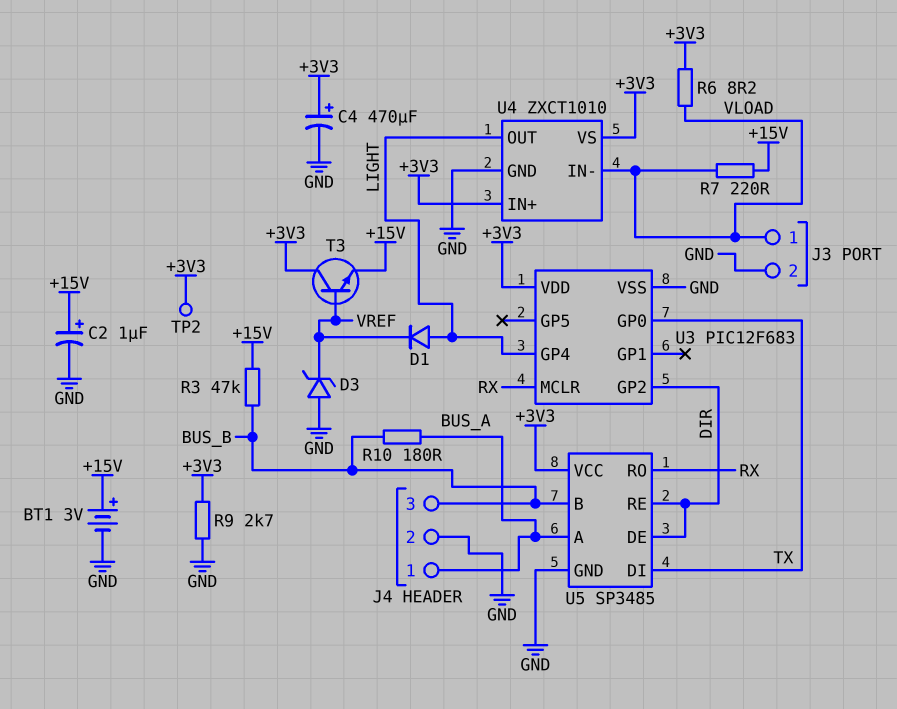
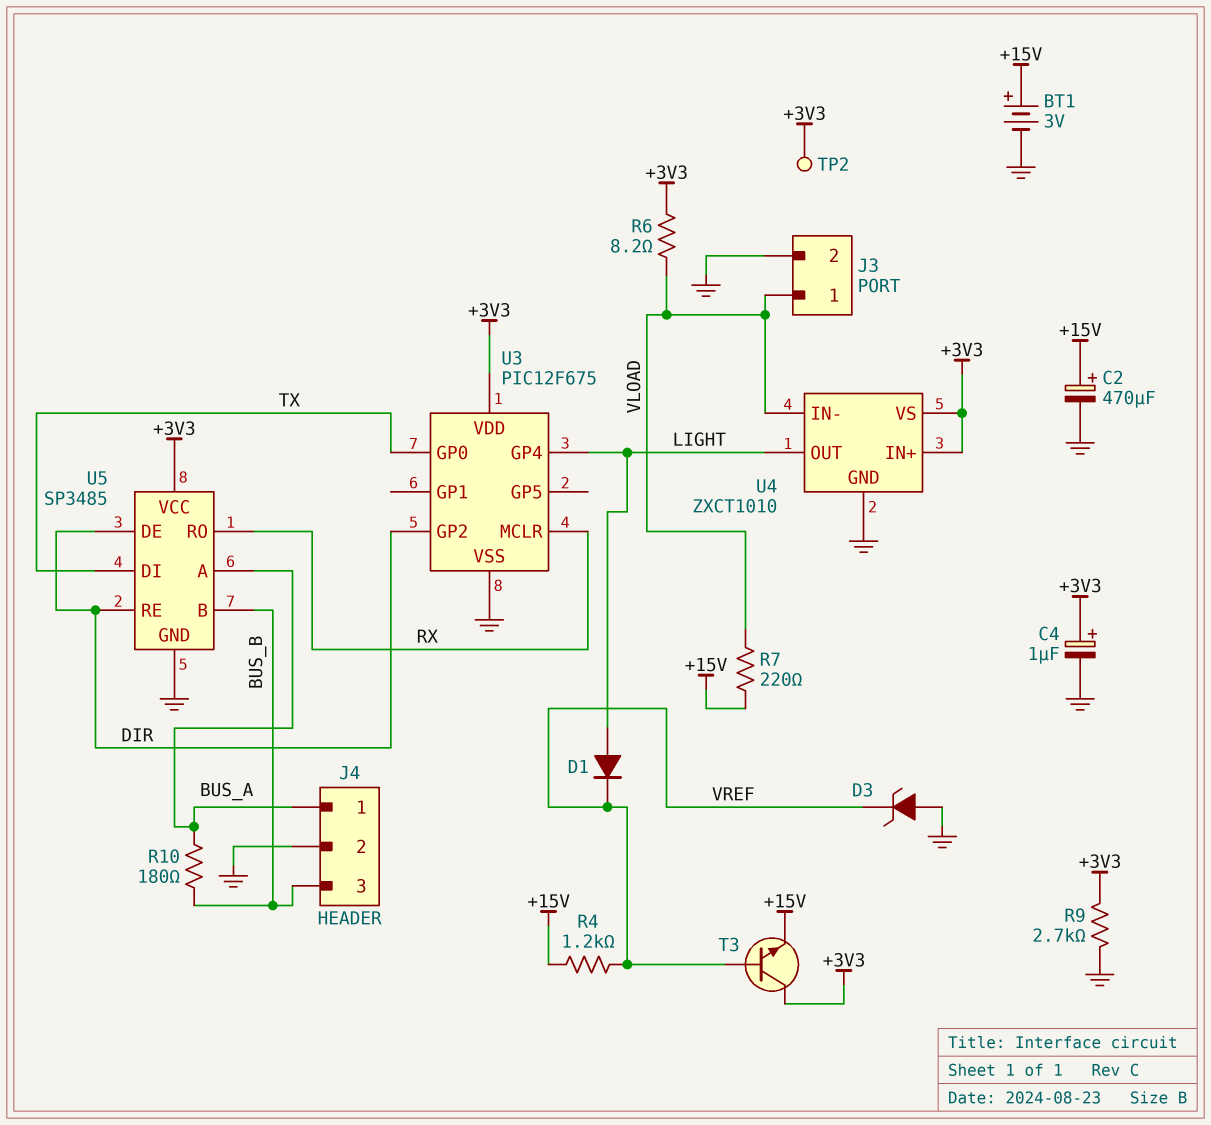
C2: 1uF (plus +15V, minus GND) -> 470uF (plus +15V, minus GND)
C4: 470uF (plus +3V3, minus GND) -> 1uF (plus +3V3, minus GND)
R3: 47k (+15V, BUS_B) -> none
R4: none -> 1.2k (+15V, VREF)
U3: PIC12F683 -> PIC12F675

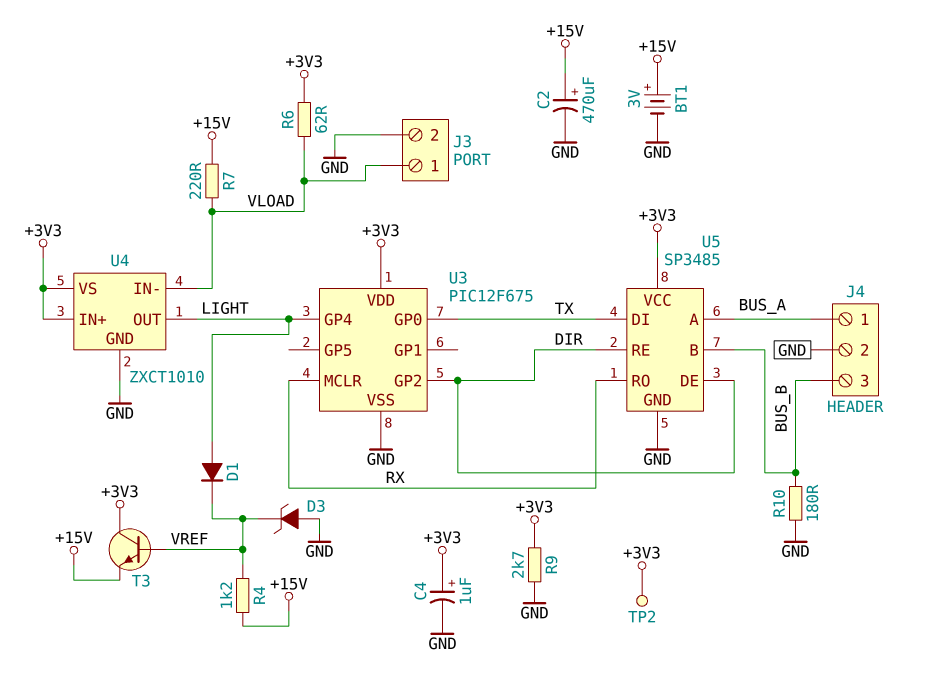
R6: 8.2 (+3V3, VLOAD) -> 62 (+3V3, VLOAD)
R10: 180 (BUS_A, BUS_B) -> 180 (BUS_B, GND)

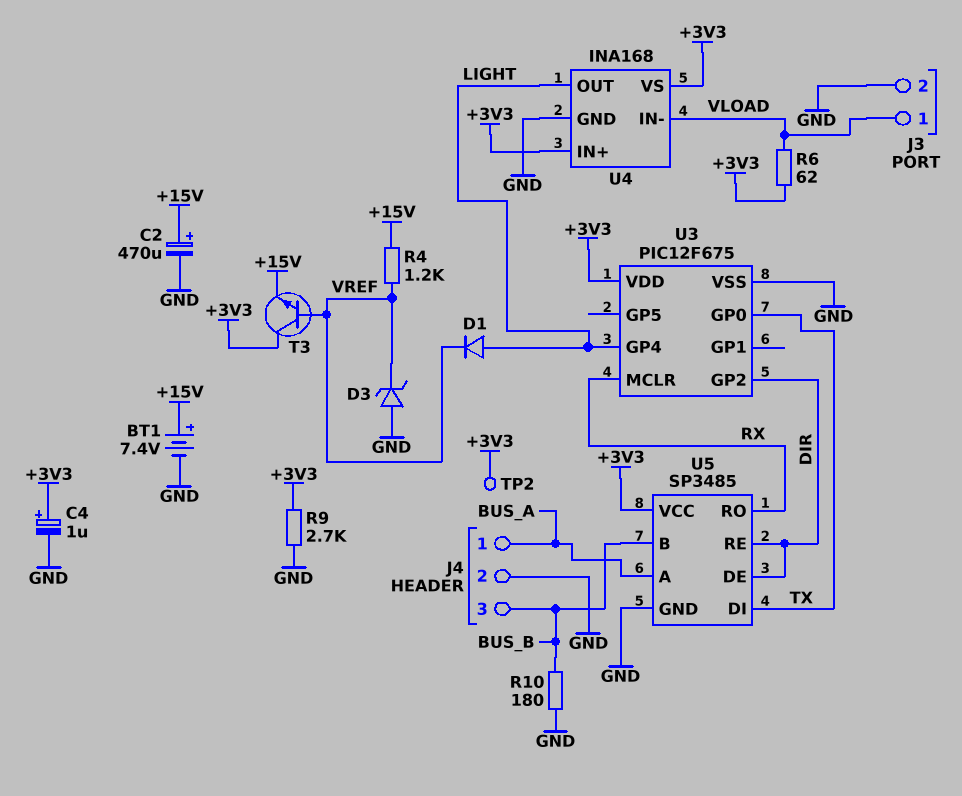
BT1: 3V (plus +15V, minus GND) -> 7.4V (plus +15V, minus GND)
R7: 220 (+15V, VLOAD) -> none
U4: ZXCT1010 -> INA168

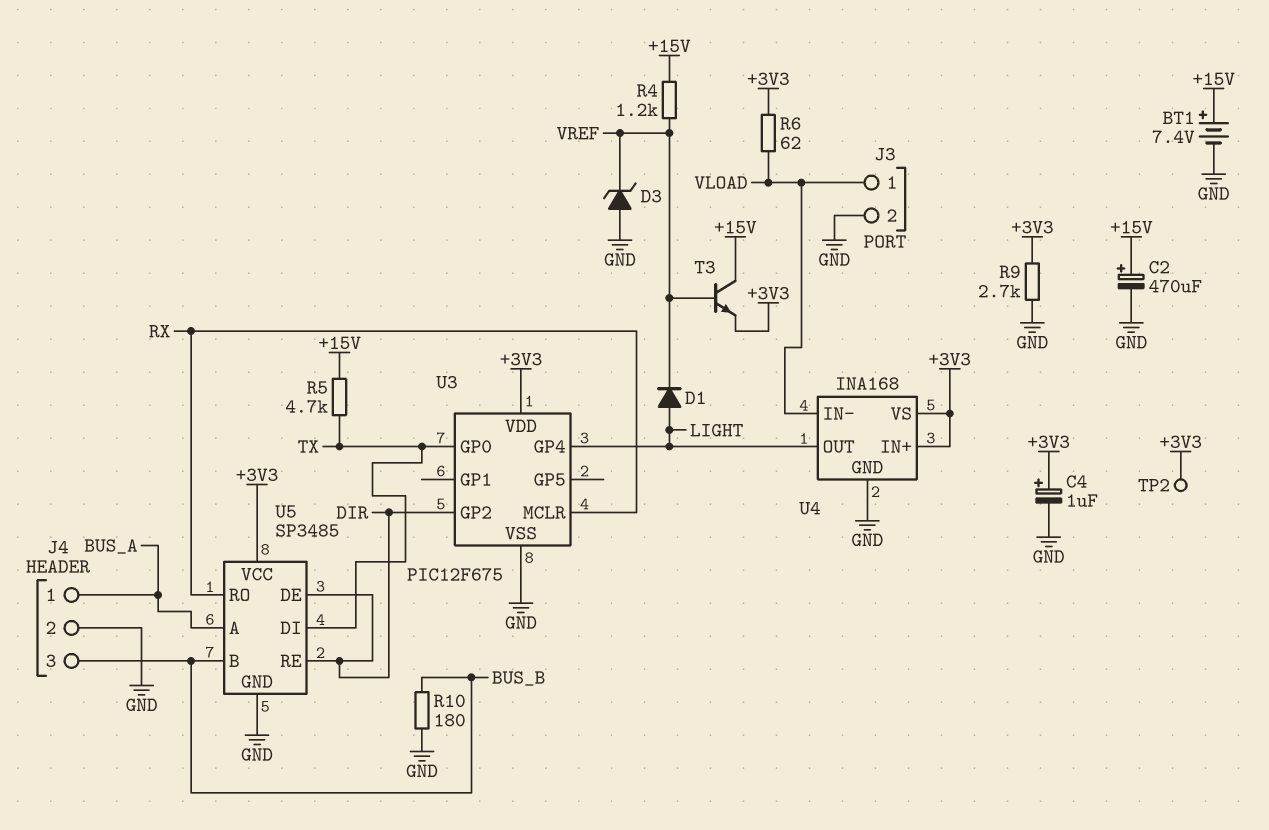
R5: none -> 4.7k (+15V, TX)
T3: NPN (B VREF, C +3V3, E +15V) -> NPN (B VREF, C +15V, E +3V3)

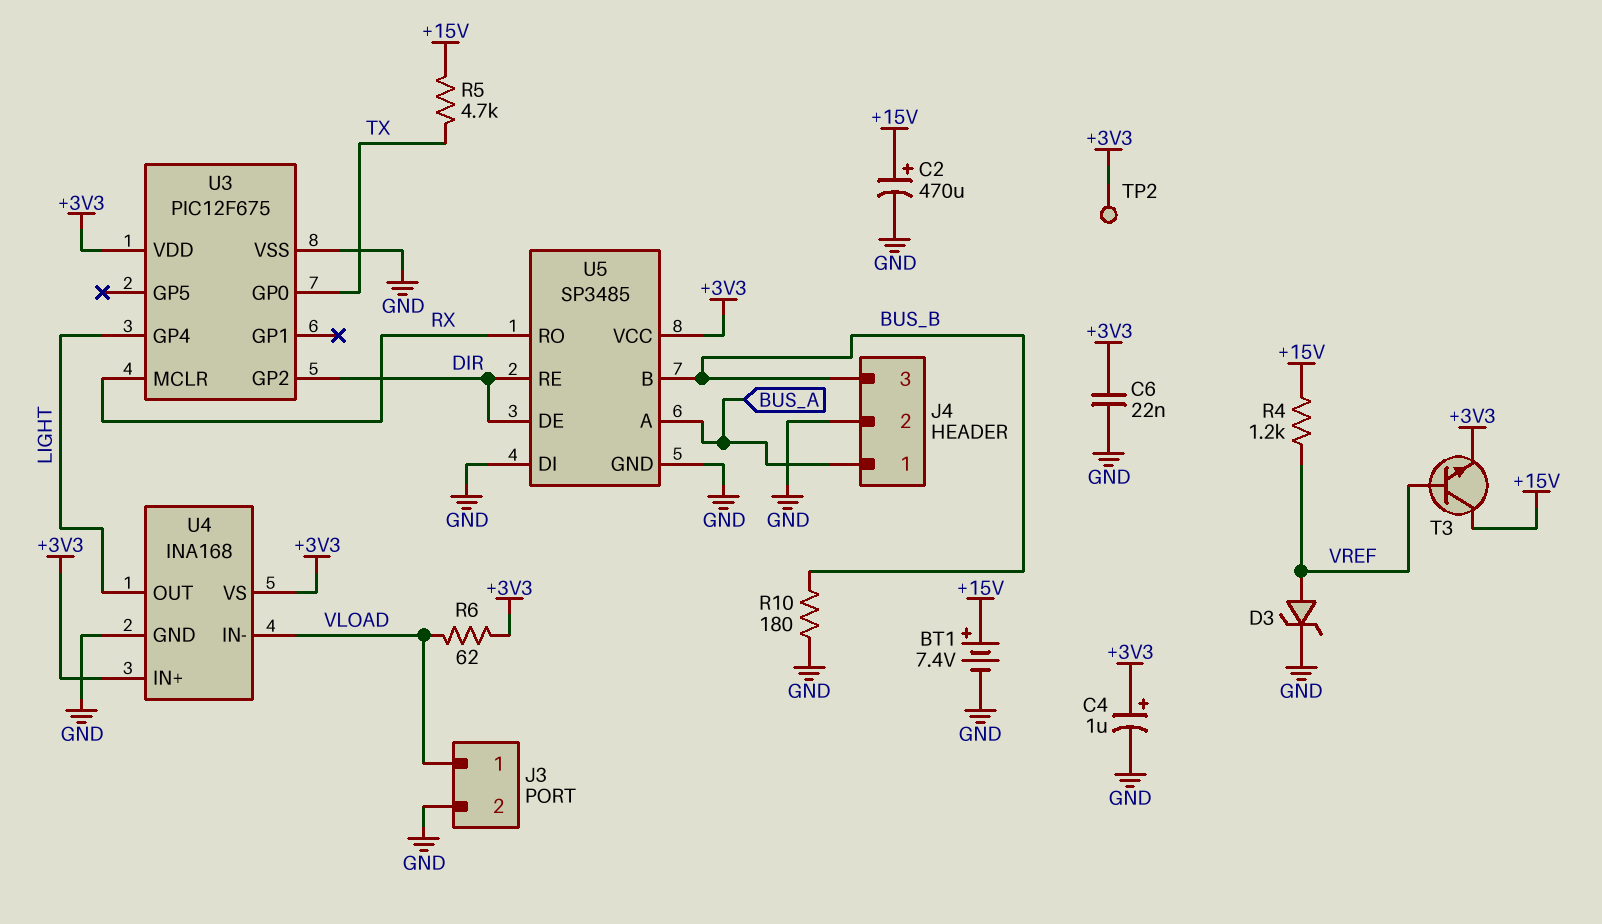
C6: none -> 22nF (+3V3, GND)
D1: diode (A LIGHT, K VREF) -> none
D3: zener (A GND, K VREF) -> zener (A VREF, K GND)
R9: 2.7k (+3V3, GND) -> none
U5 pin DI: TX -> GND

